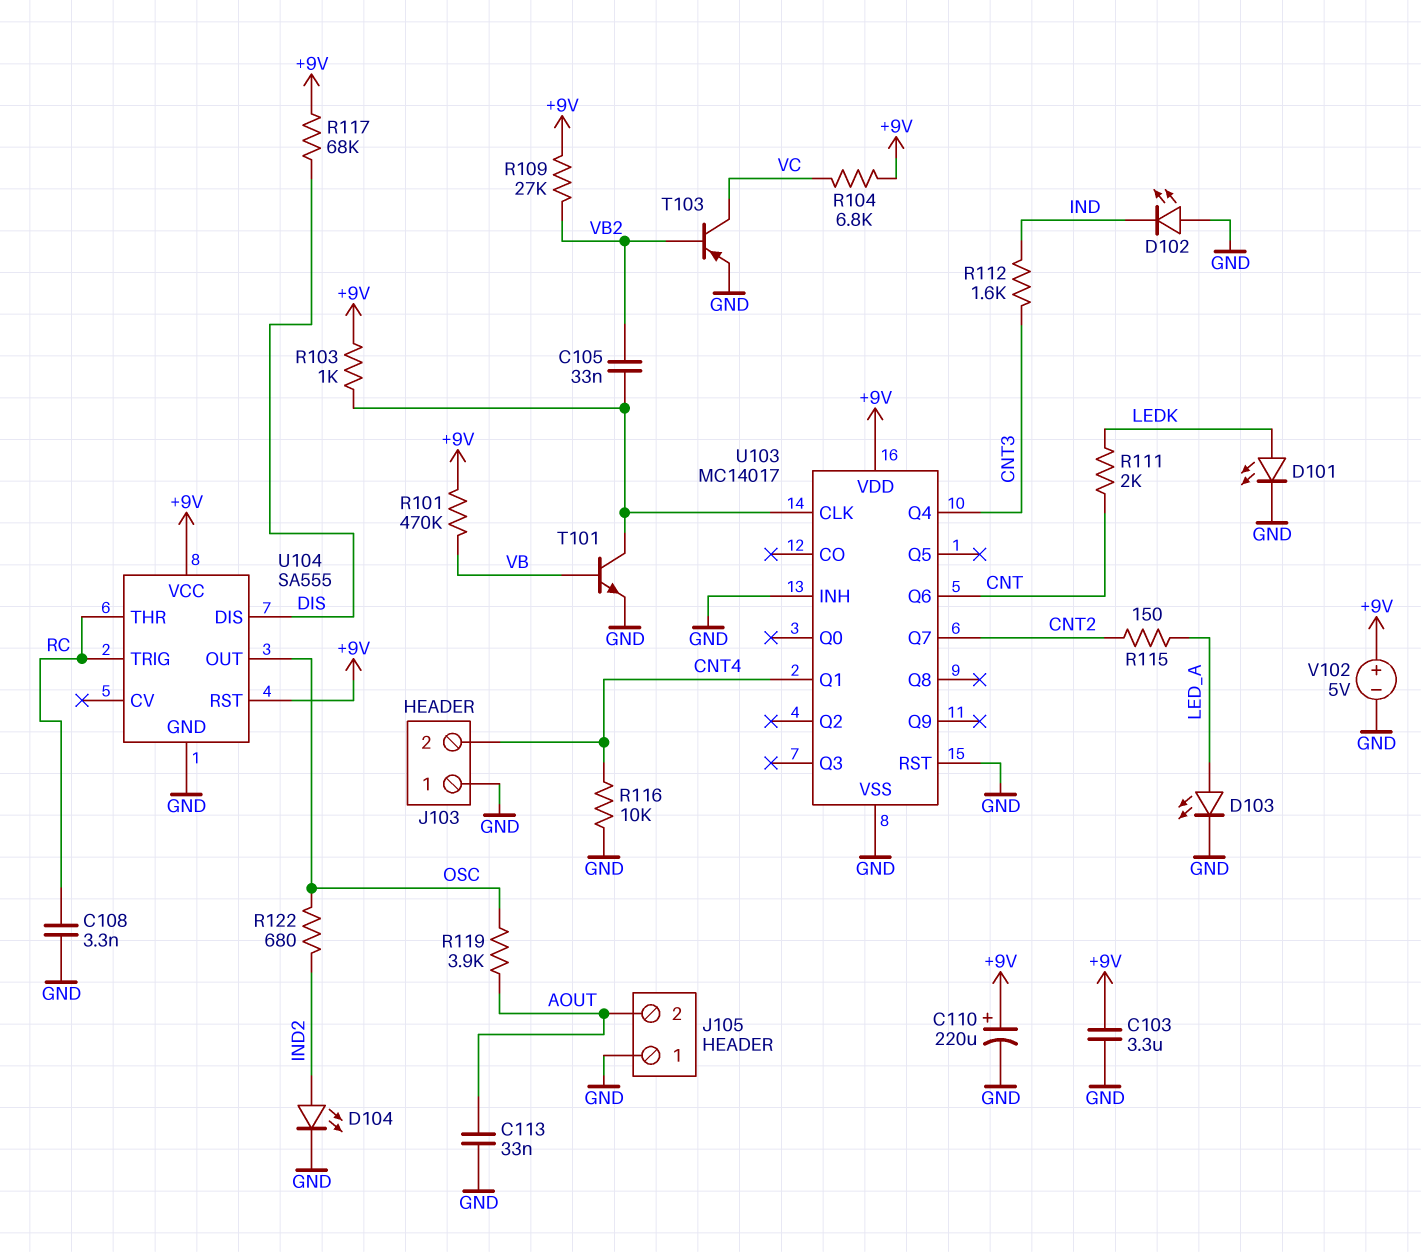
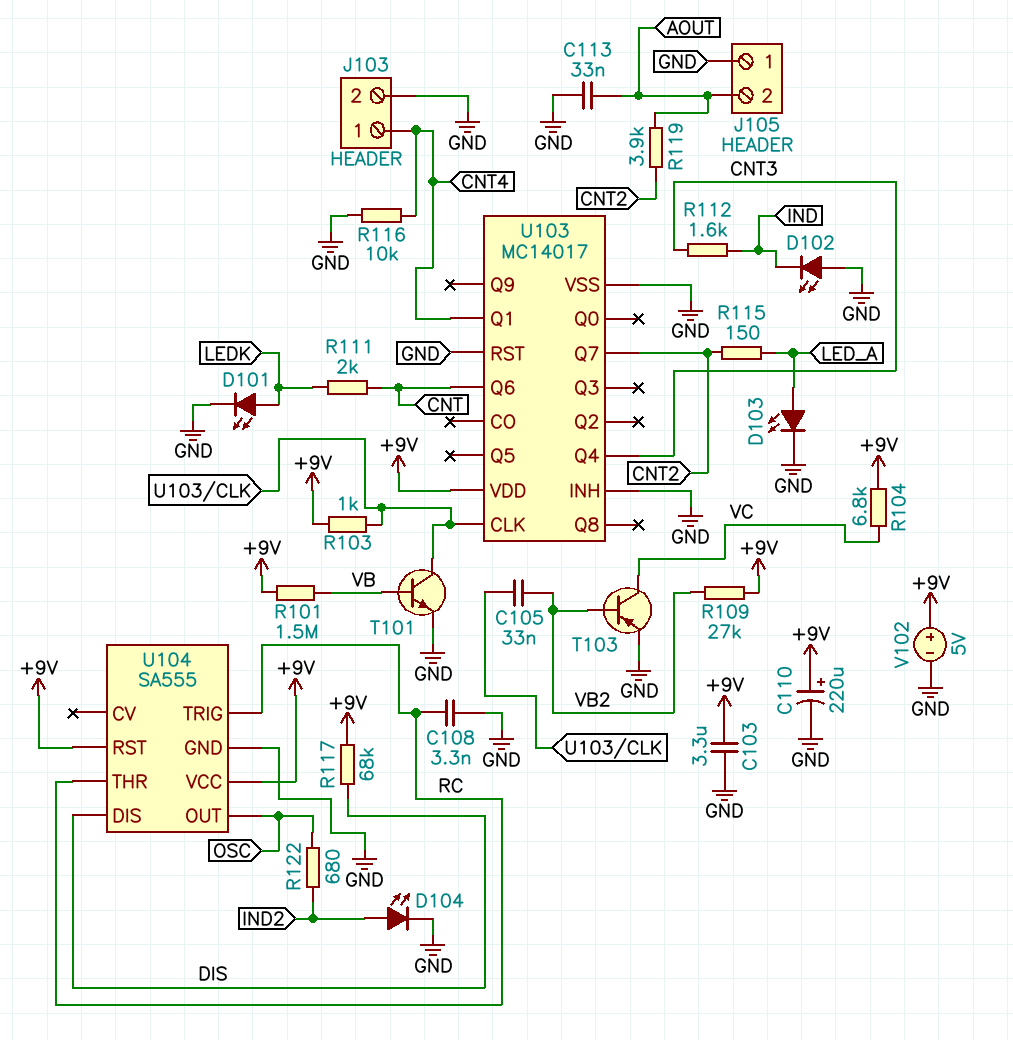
J103 pin 1: GND -> CNT4
J103 pin 2: CNT4 -> GND
R101: 470k (+9V, VB) -> 1.5M (+9V, VB)
R119: 3.9k (AOUT, OSC) -> 3.9k (AOUT, CNT2)

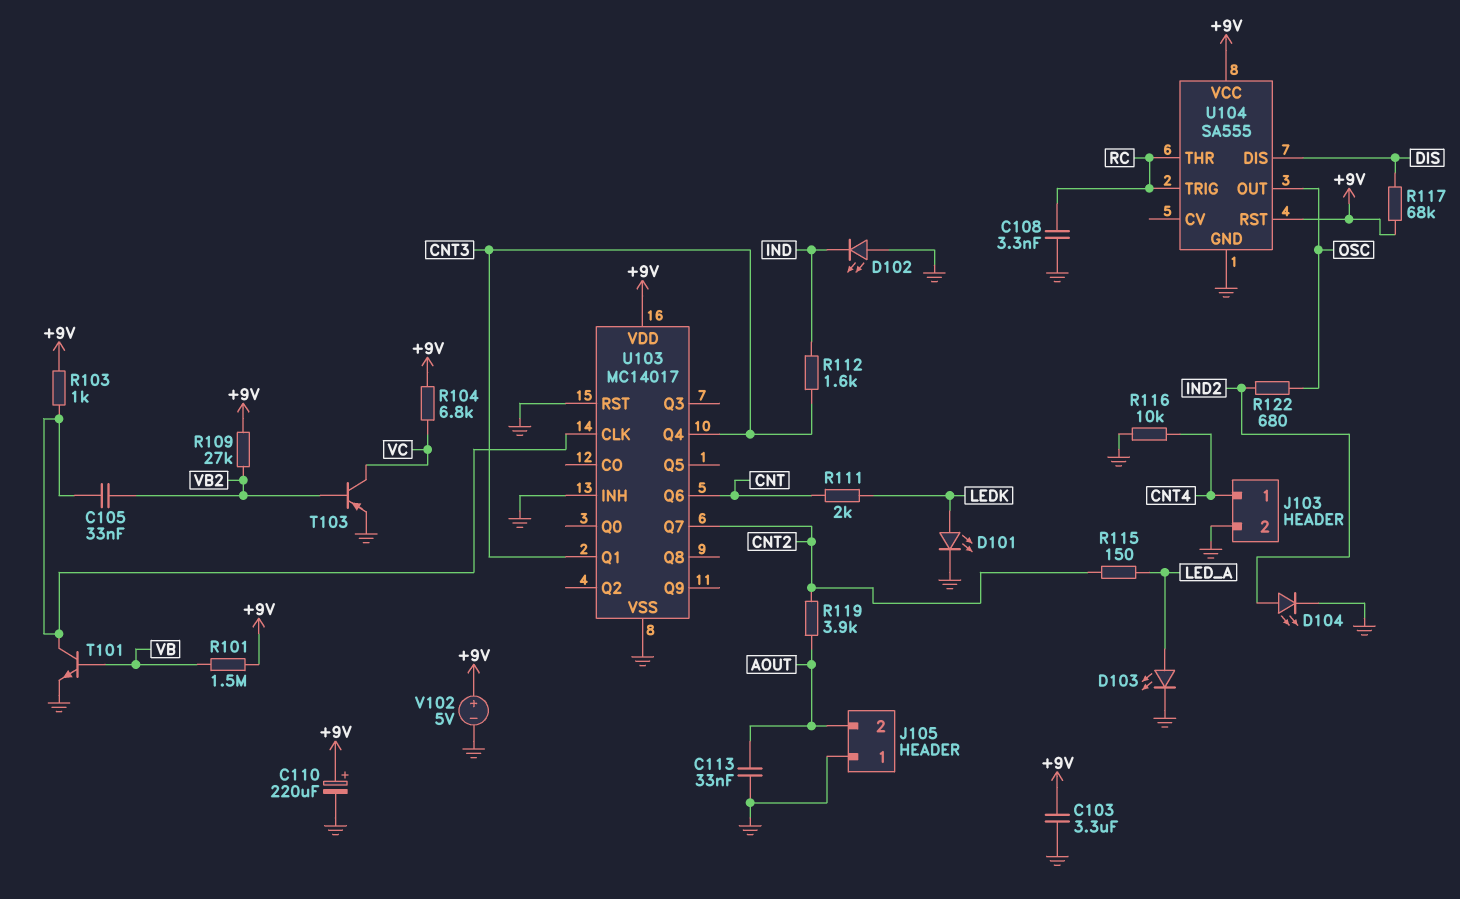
U103 pin Q1: CNT4 -> CNT3

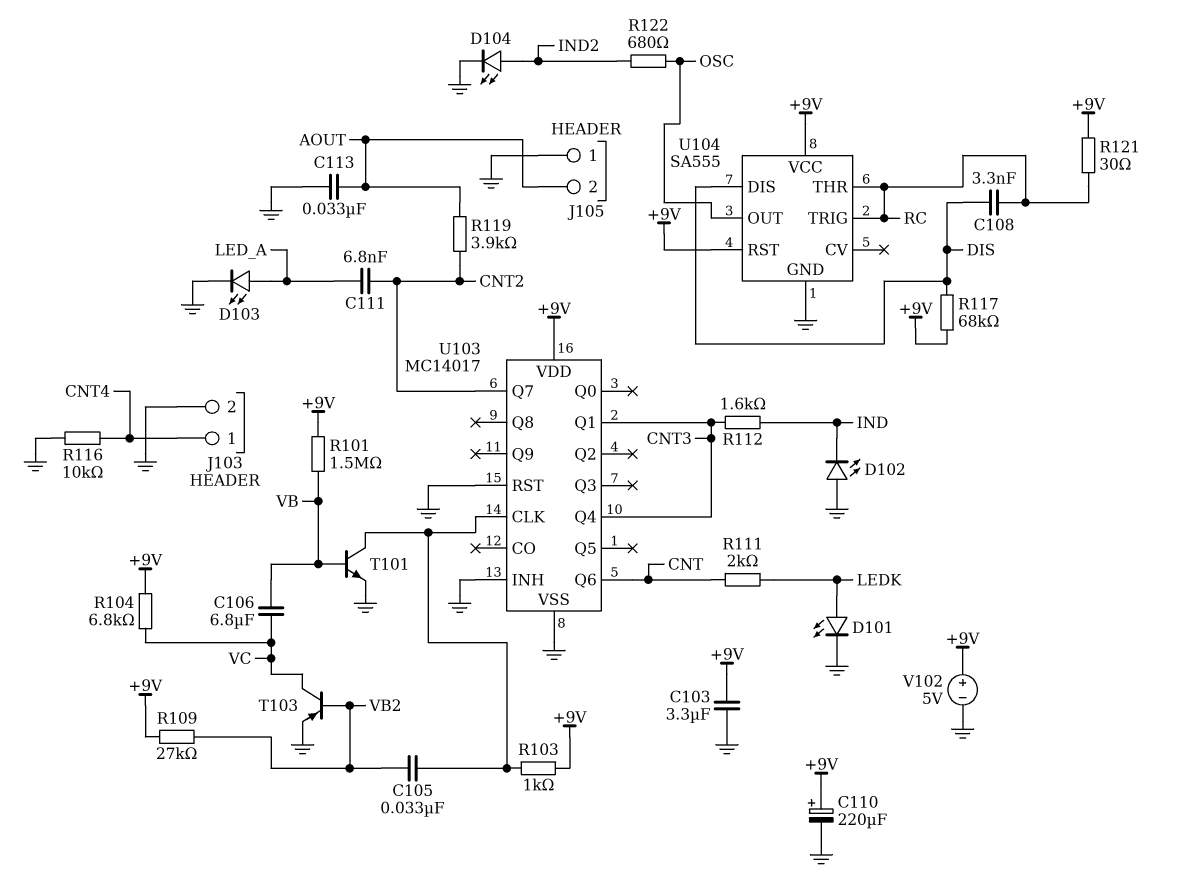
C106: none -> 6.8uF (VB, VC)
C108: 3.3nF (GND, RC) -> 3.3nF (DIS, RC)
C111: none -> 6.8nF (CNT2, LED_A)
R115: 150 (CNT2, LED_A) -> none
R121: none -> 30 (+9V, RC)

